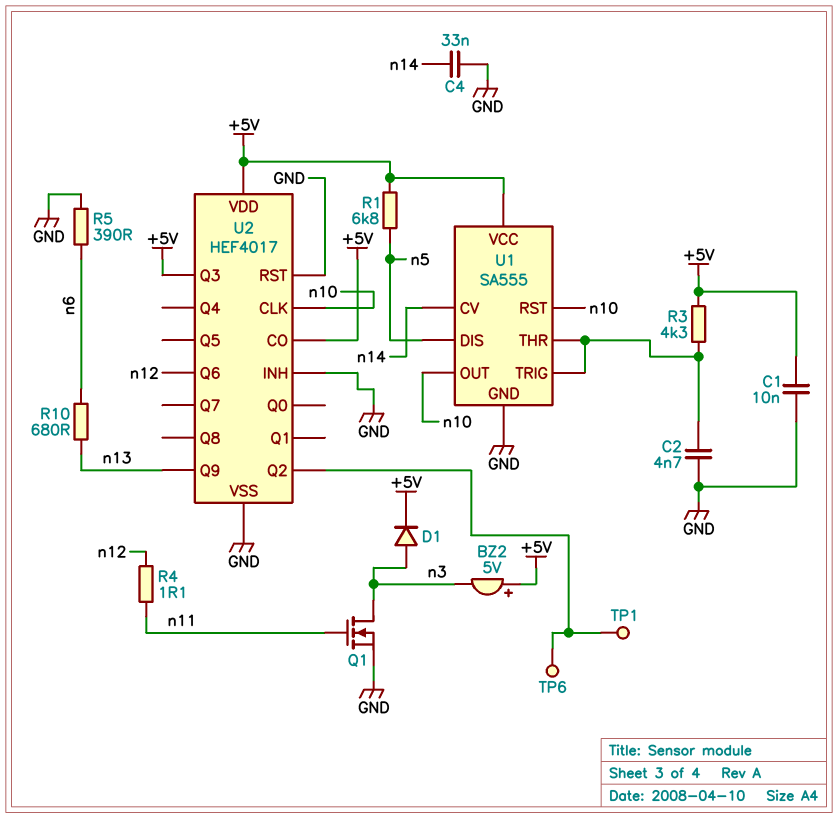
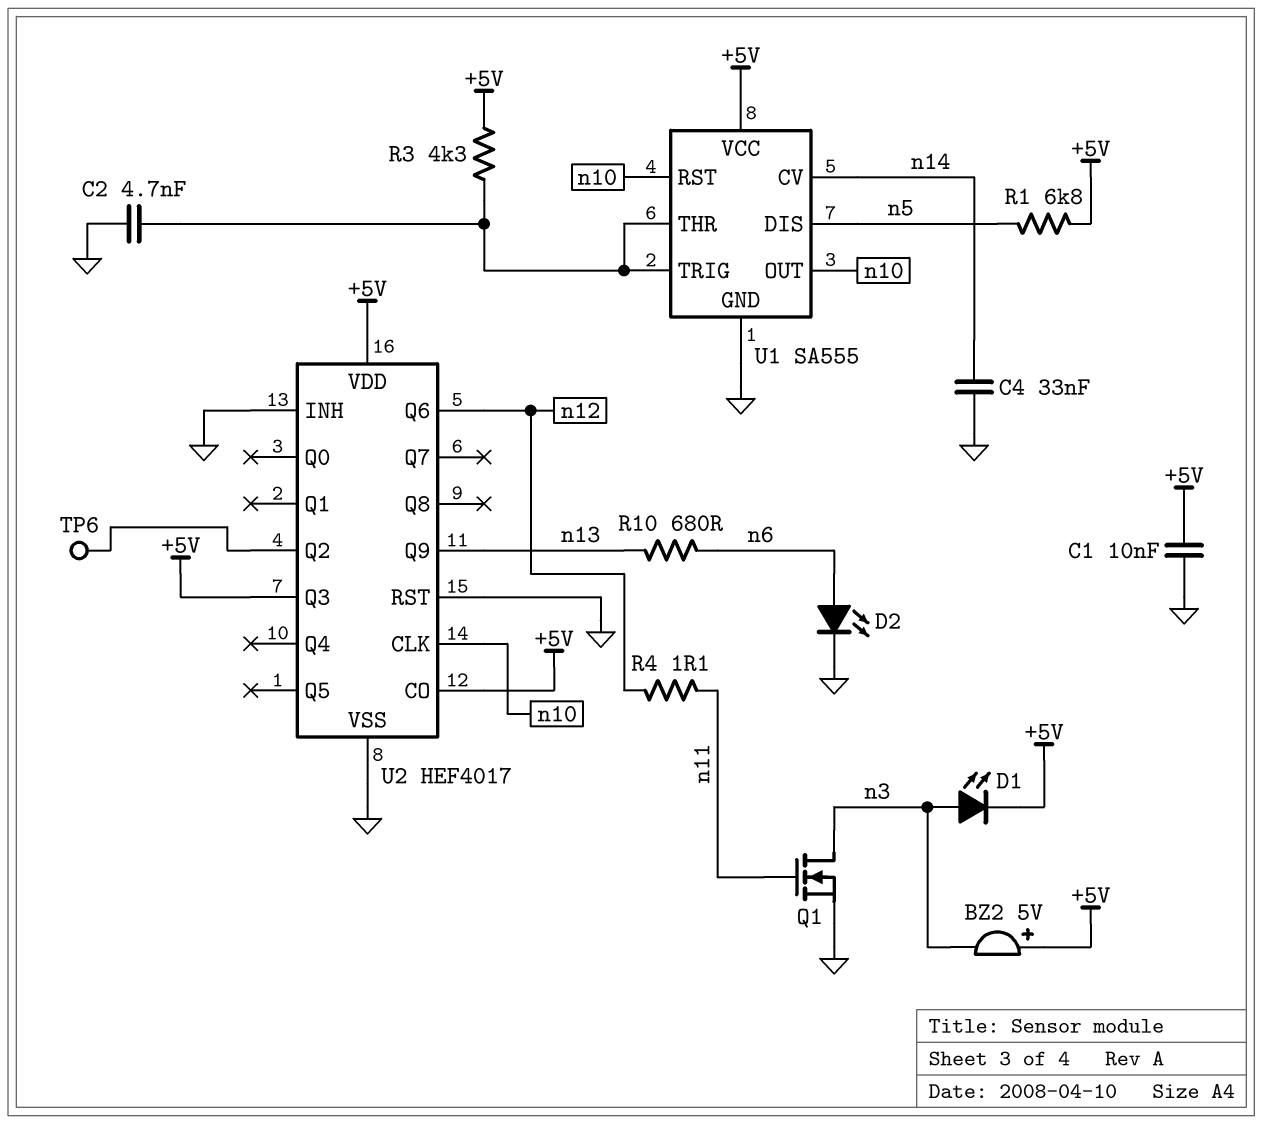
D1: diode (A n3, K +5V) -> LED (A n3, K +5V)
D2: none -> LED (A n6, K GND)
R5: 390 (GND, n6) -> none
TP1: test point (U2/Q2) -> none

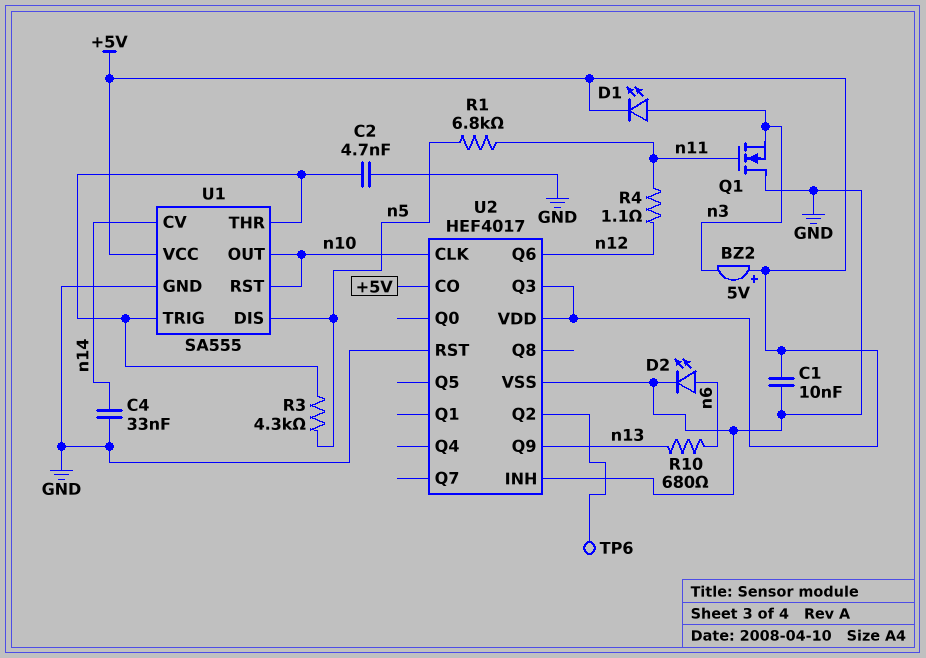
Q1: NMOS (G n11, D n3, S GND) -> NMOS (G n11, D GND, S n3)
R1: 6.8k (+5V, n5) -> 6.8k (n5, n11)
R3: 4.3k (+5V, U1/THR) -> 4.3k (U1/THR, n5)

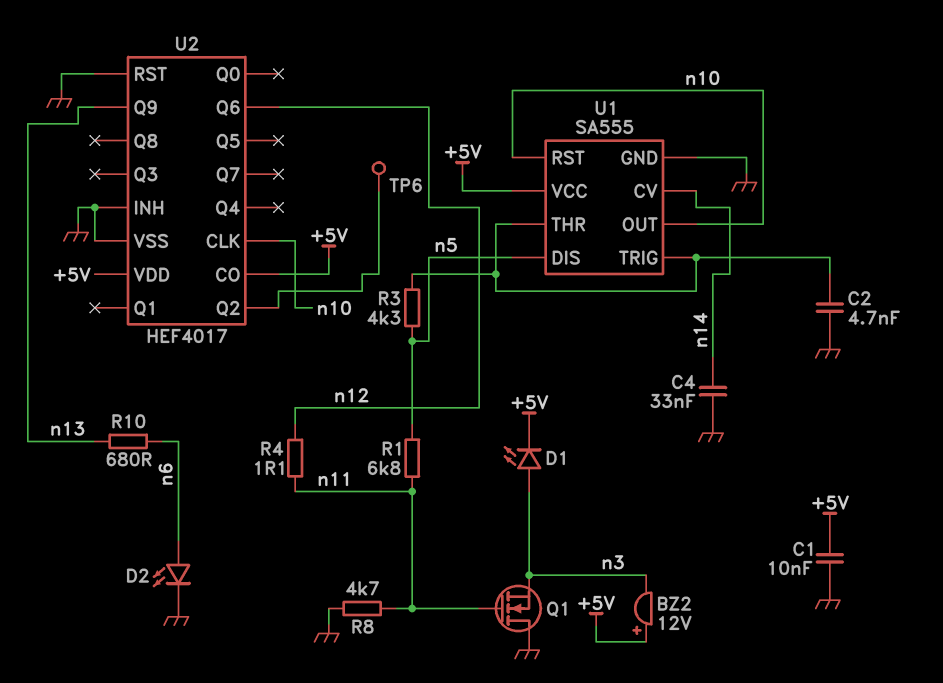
BZ2: buzzer 5V (plus +5V, minus n3) -> buzzer 12V (plus +5V, minus n3)
R8: none -> 4.7k (GND, n11)
U2 pin Q3: +5V -> none

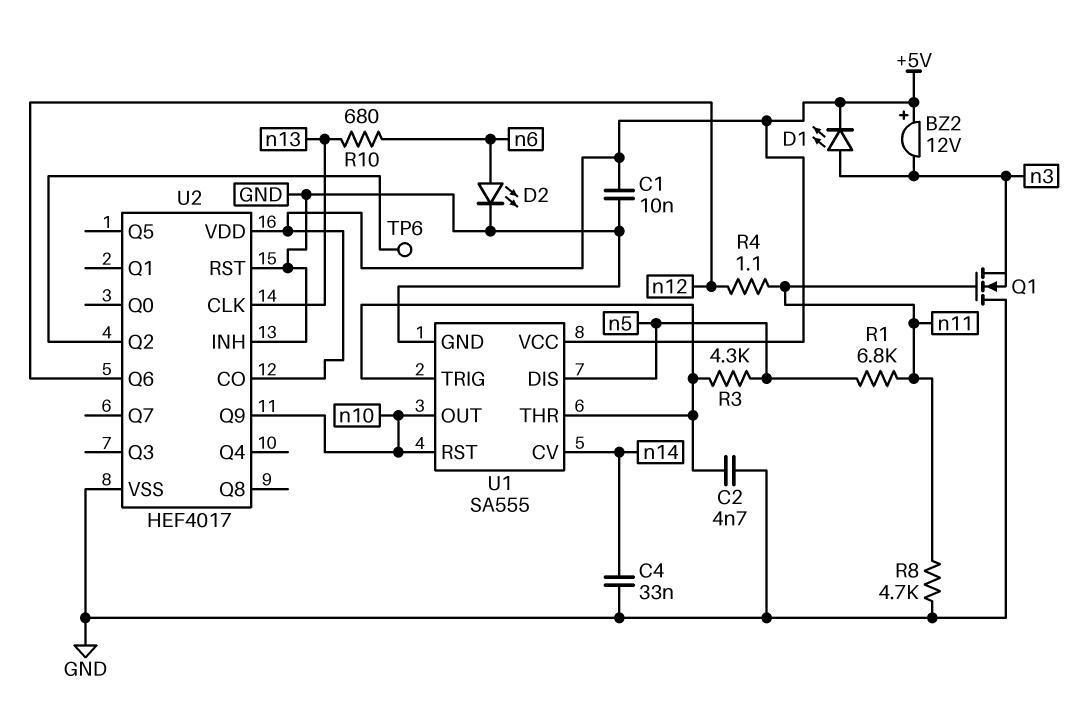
U2 pin CLK: n10 -> n13
U2 pin Q9: n13 -> n10

